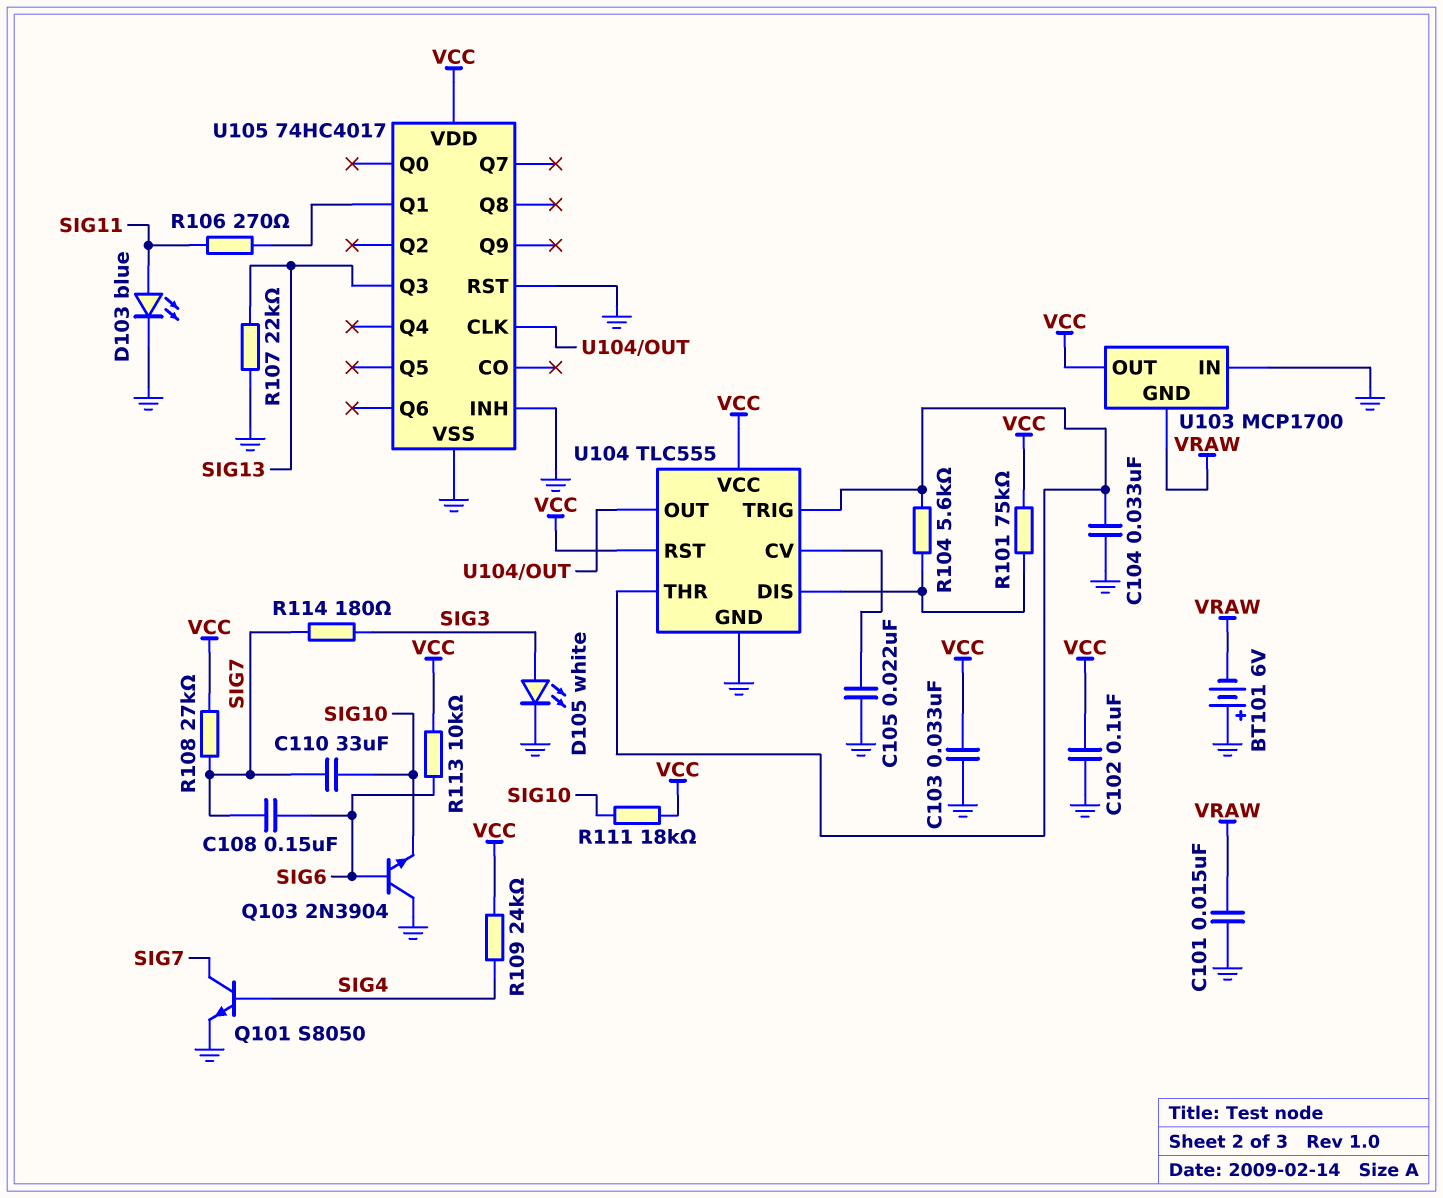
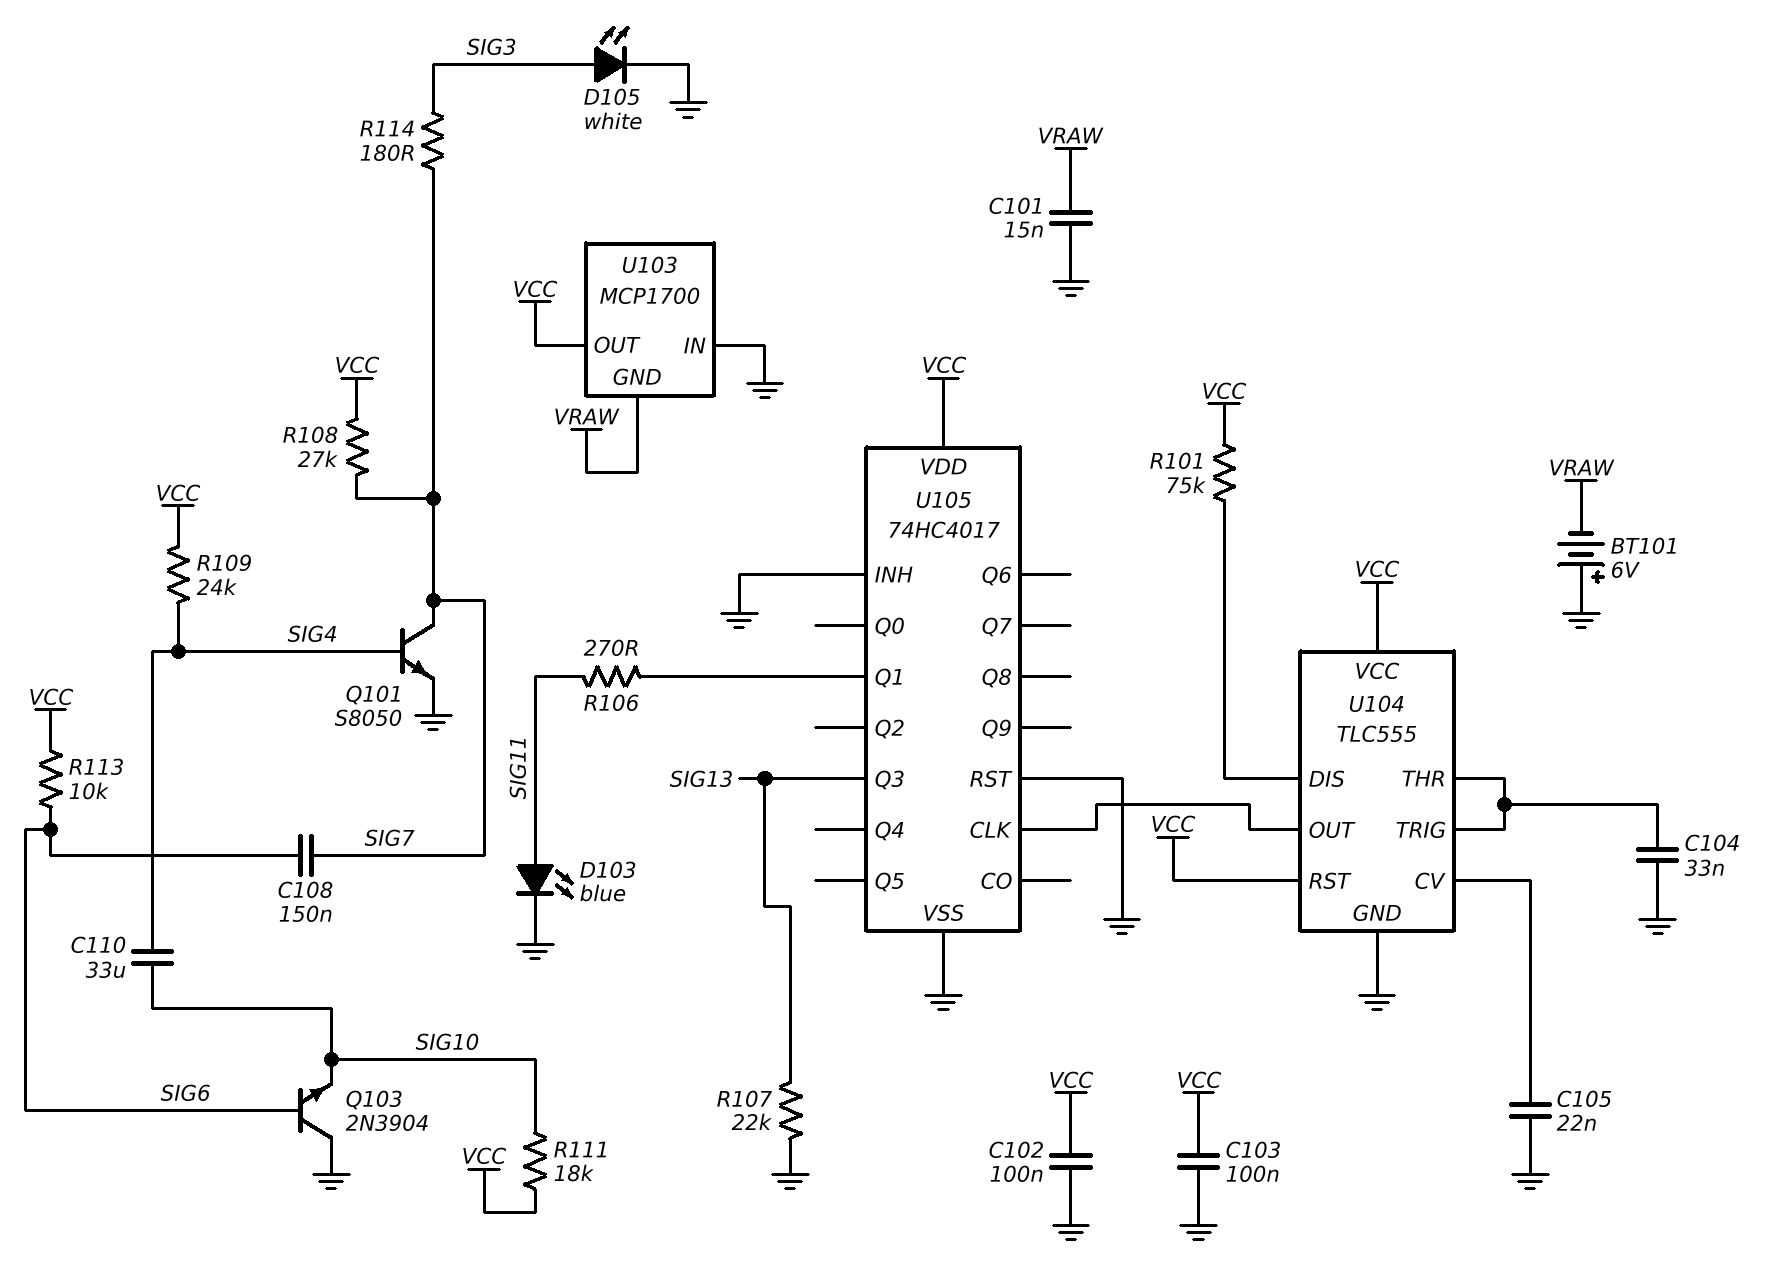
C103: 33nF (GND, VCC) -> 100nF (GND, VCC)
C110: 33uF (SIG7, SIG10) -> 33uF (SIG4, SIG10)
R104: 5.6k (U104/DIS, U104/THR) -> none

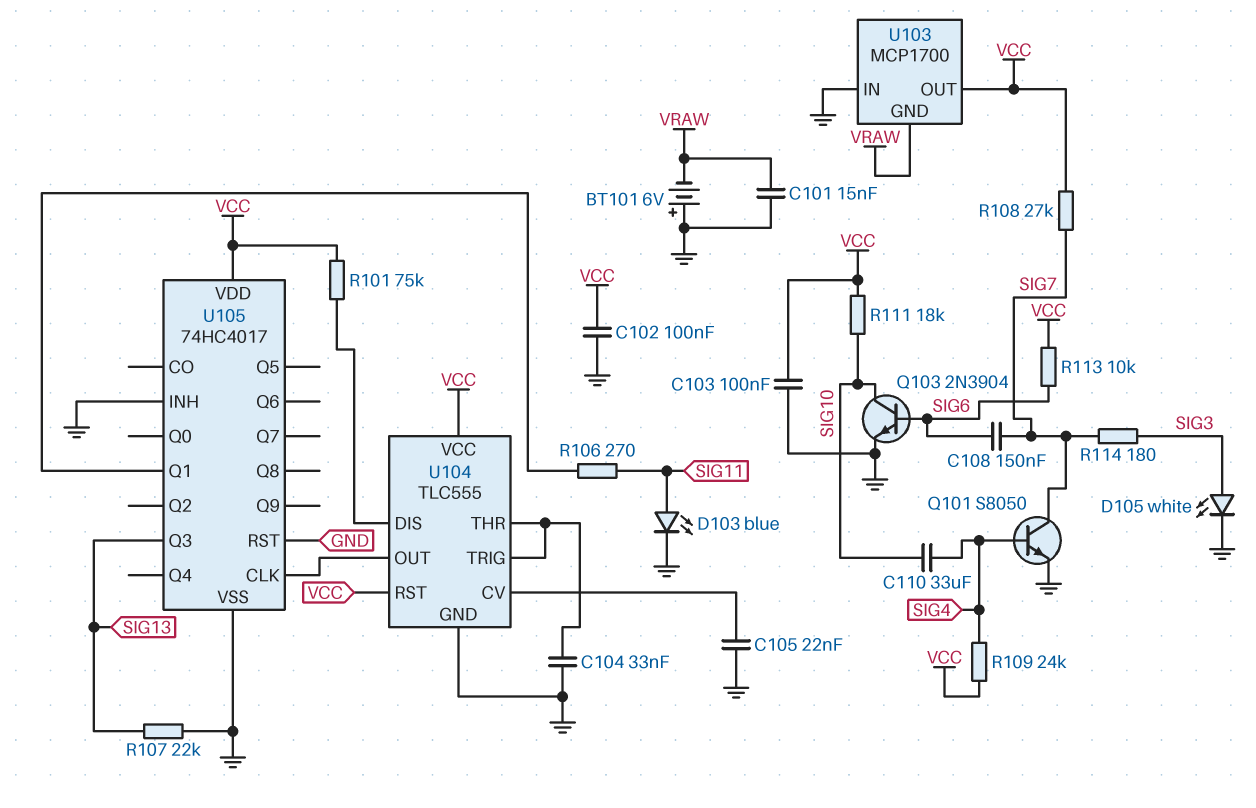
Q103: NPN 2N3904 (B SIG6, C GND, E SIG10) -> NPN 2N3904 (B SIG6, C SIG10, E GND)

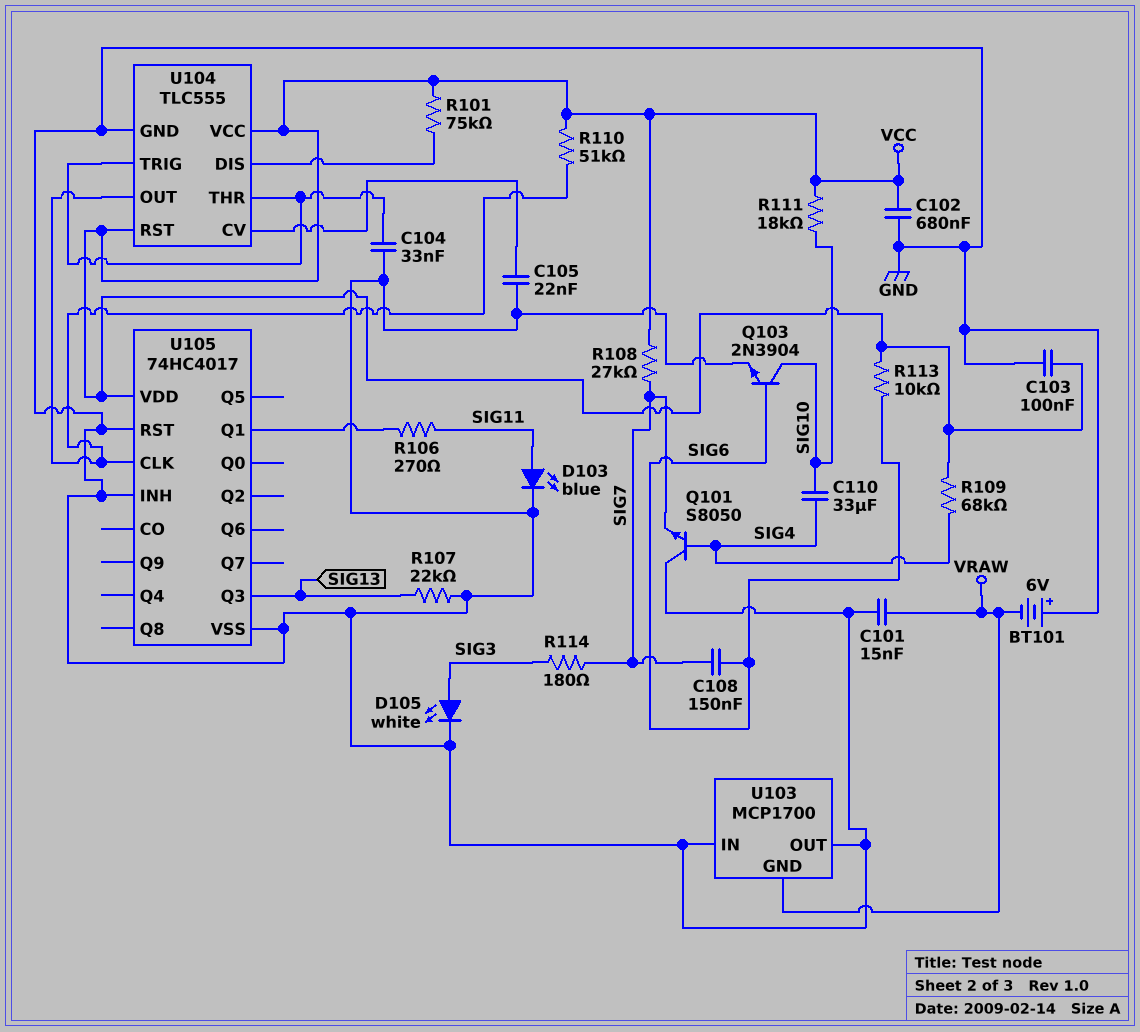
C102: 100nF (GND, VCC) -> 680nF (GND, VCC)
Q101: NPN S8050 (B SIG4, C SIG7, E GND) -> NPN S8050 (B SIG4, C GND, E SIG7)
R109: 24k (SIG4, VCC) -> 68k (SIG4, VCC)
R110: none -> 51k (U104/OUT, VCC)
U103 pin OUT: VCC -> GND

